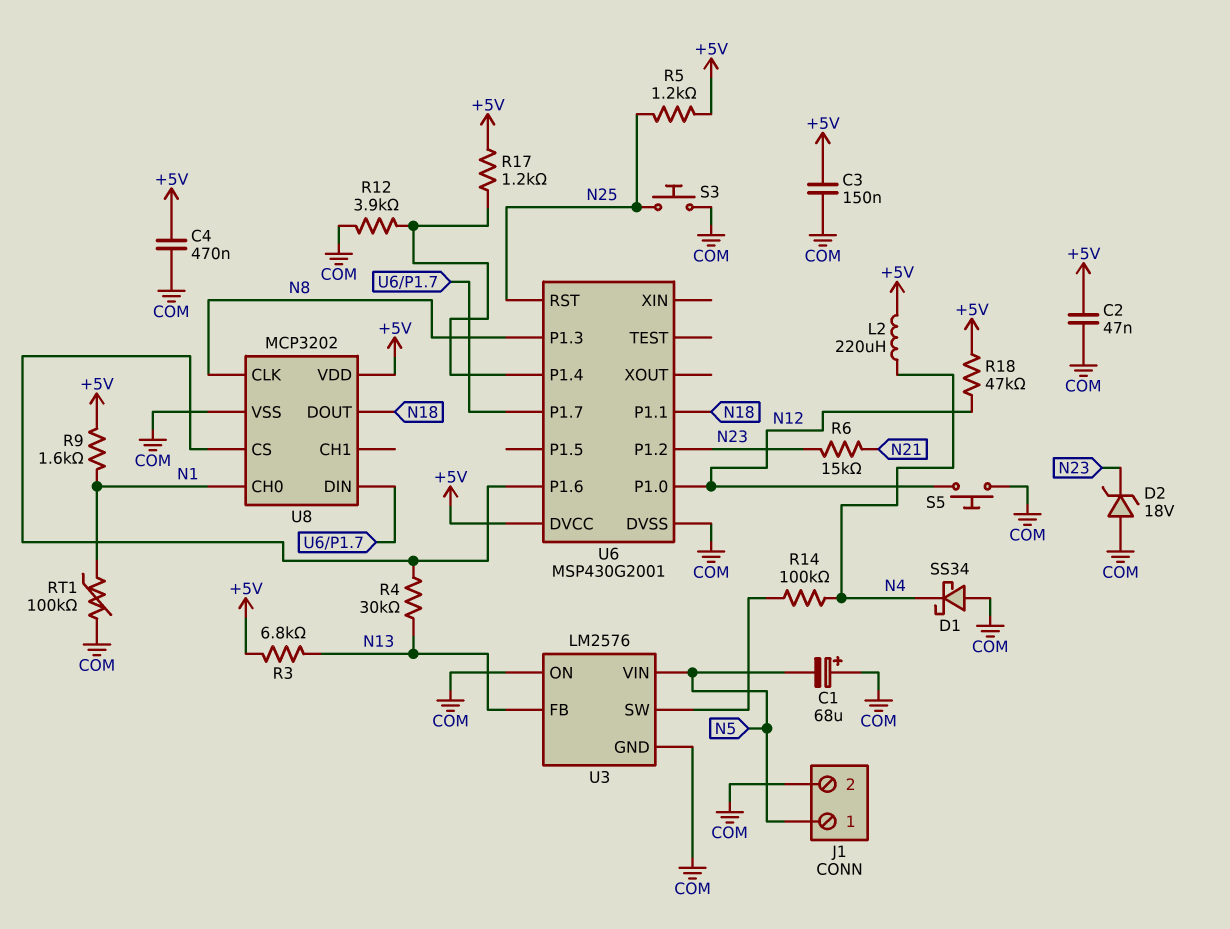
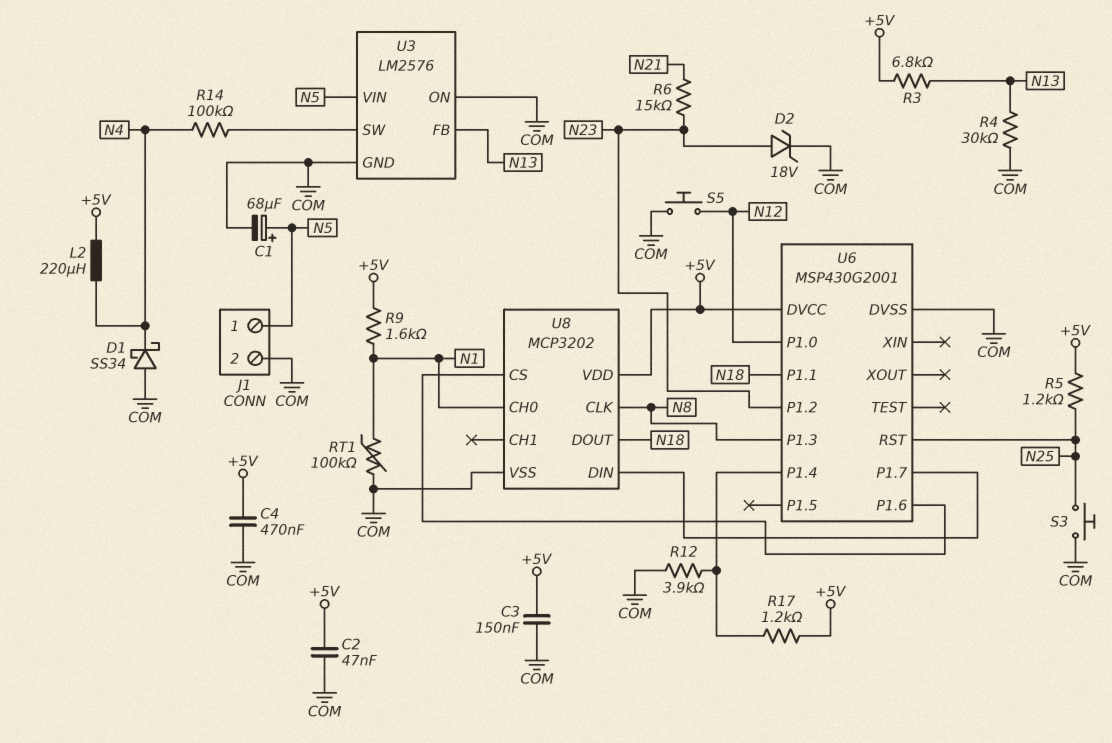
C1: 68uF (plus COM, minus N5) -> 68uF (plus N5, minus COM)
D2: zener 18V (A COM, K N23) -> zener 18V (A N23, K COM)
R4: 30k (N13, U6/P1.6) -> 30k (COM, N13)
R18: 47k (+5V, N12) -> none

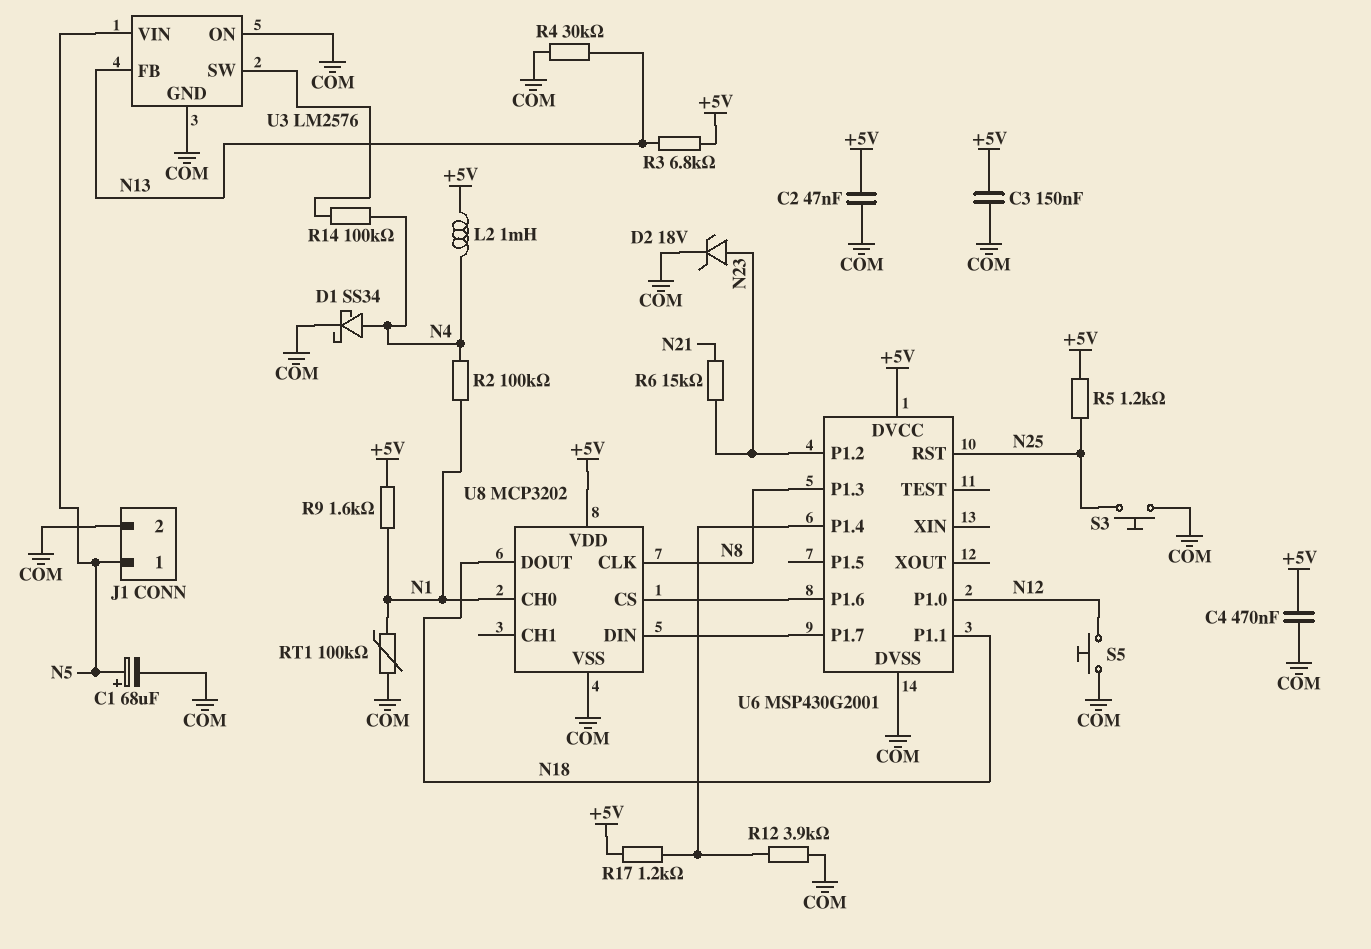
D1: schottky SS34 (A COM, K N4) -> schottky SS34 (A N4, K COM)
L2: 220uH (+5V, N4) -> 1mH (+5V, N4)
R2: none -> 100k (N1, N4)

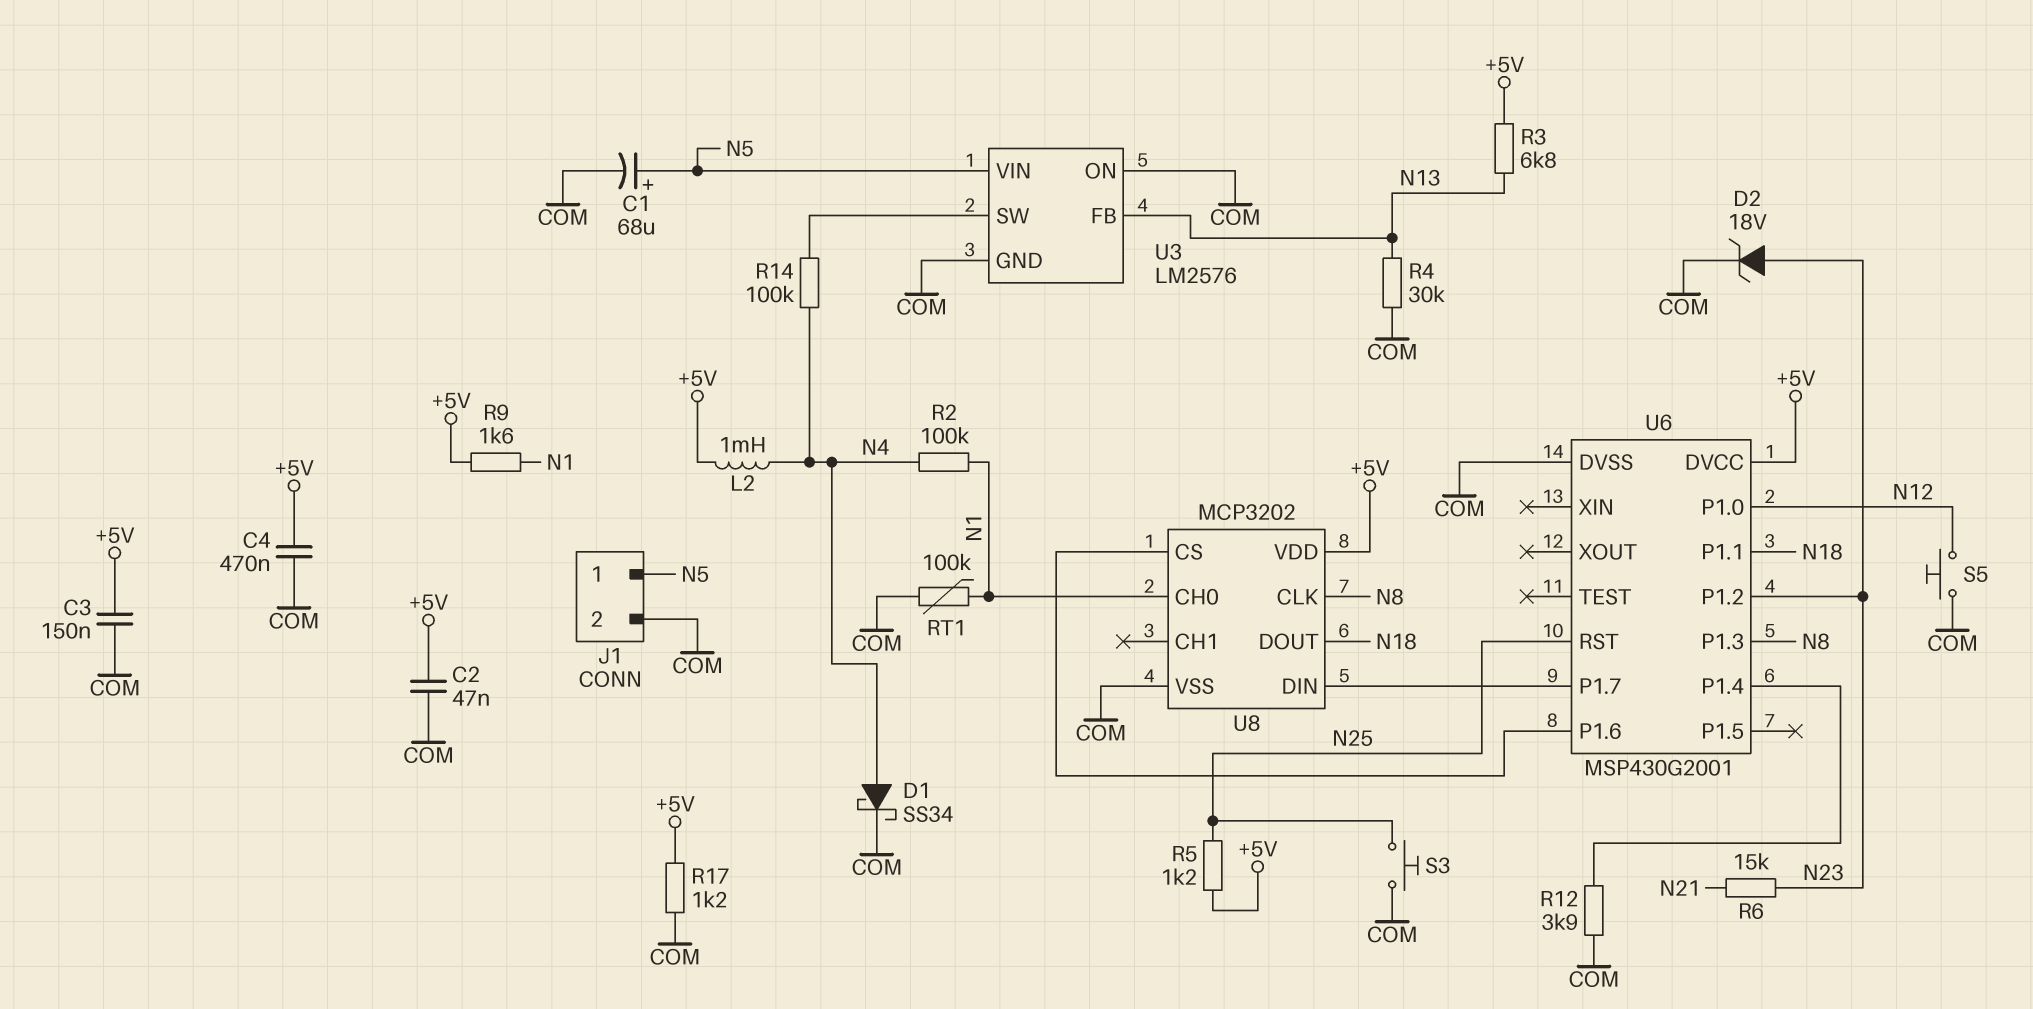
R17: 1.2k (+5V, U6/P1.4) -> 1.2k (+5V, COM)

